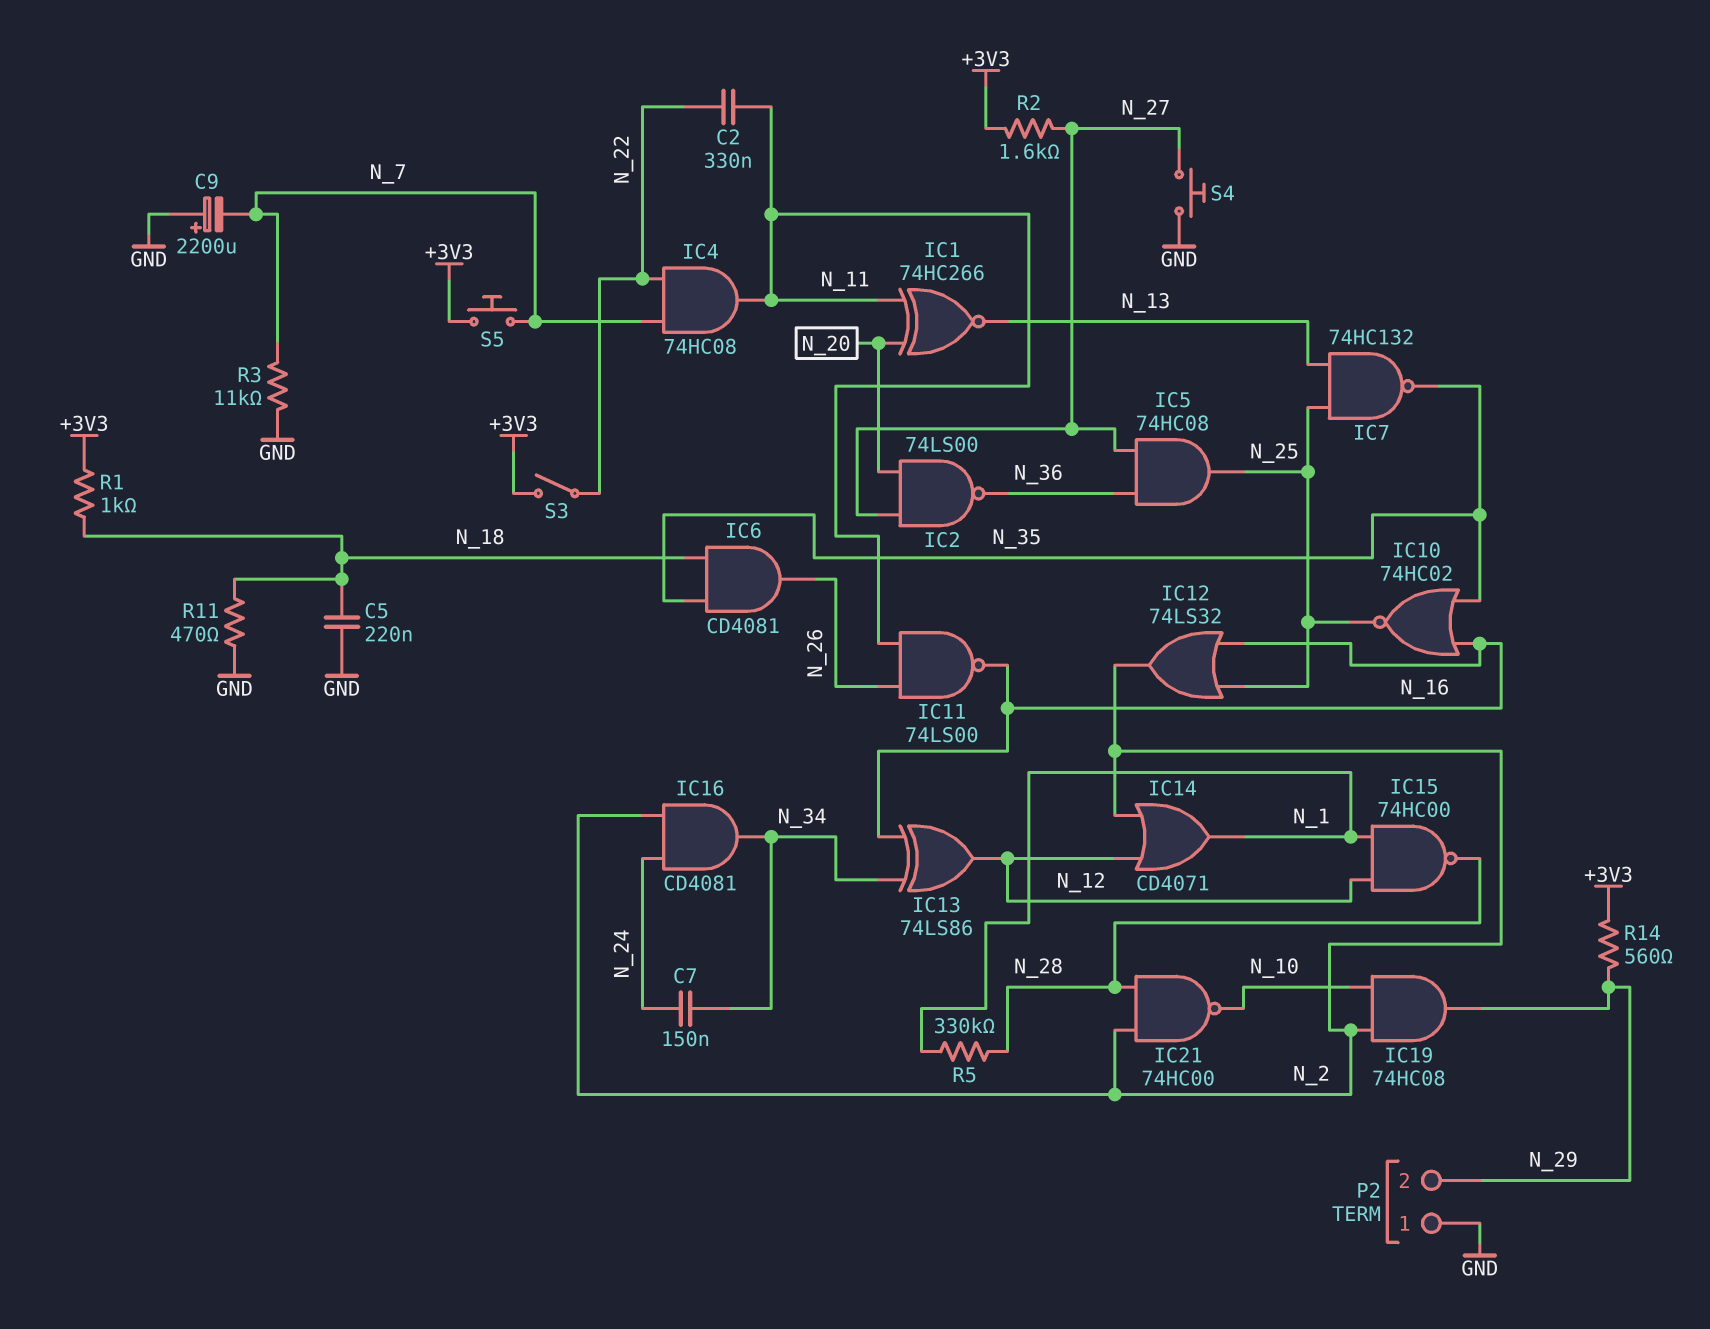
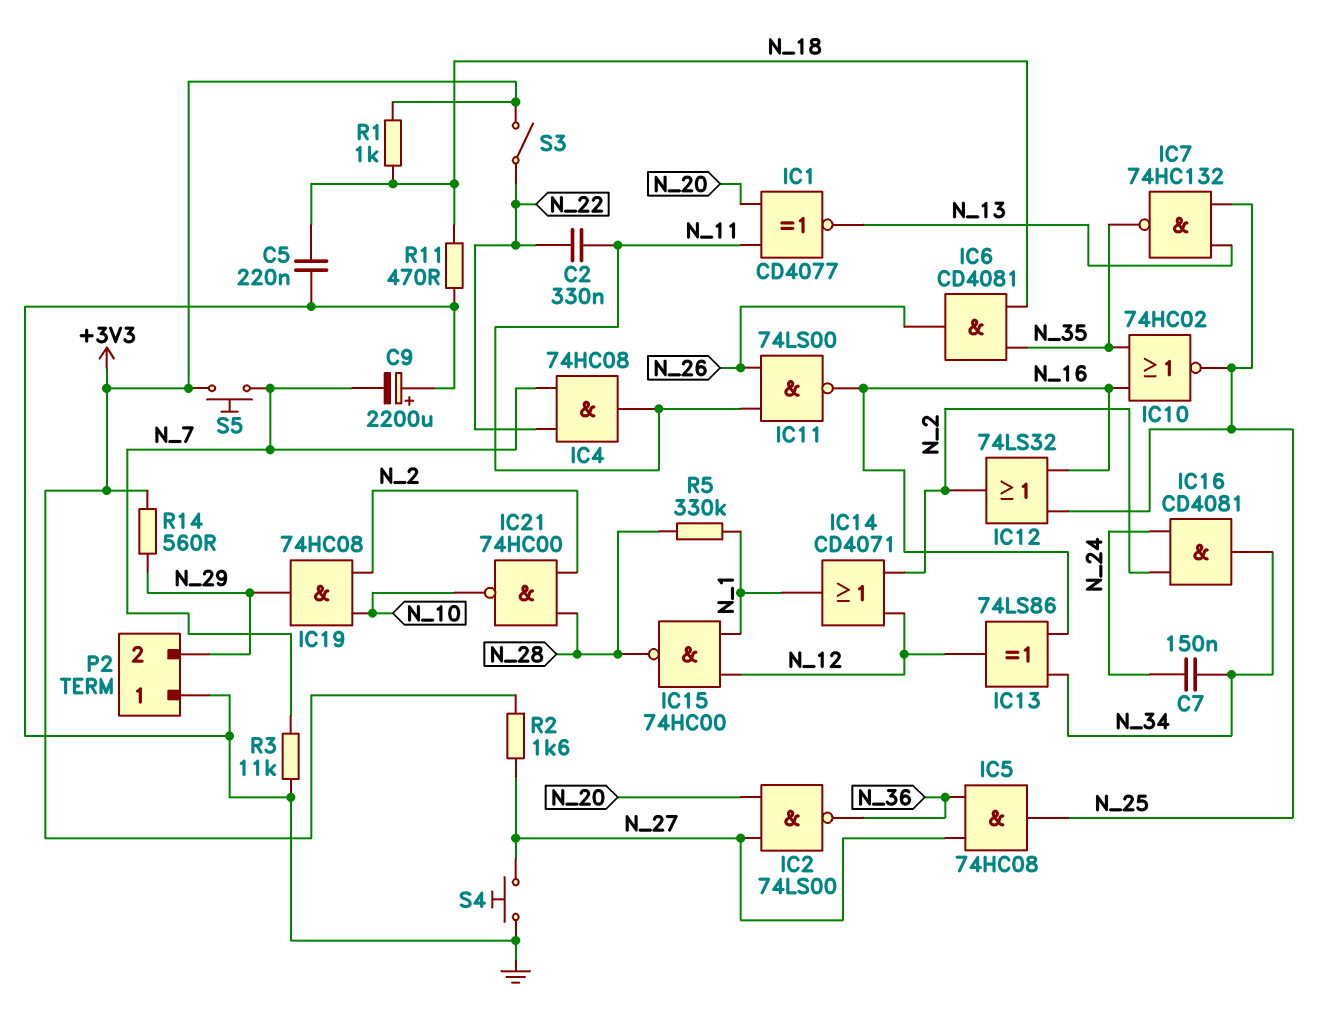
IC1: XNOR 74HC266 (in N_11, in N_20, out N_13) -> XNOR CD4077 (in N_11, in N_20, out N_13)

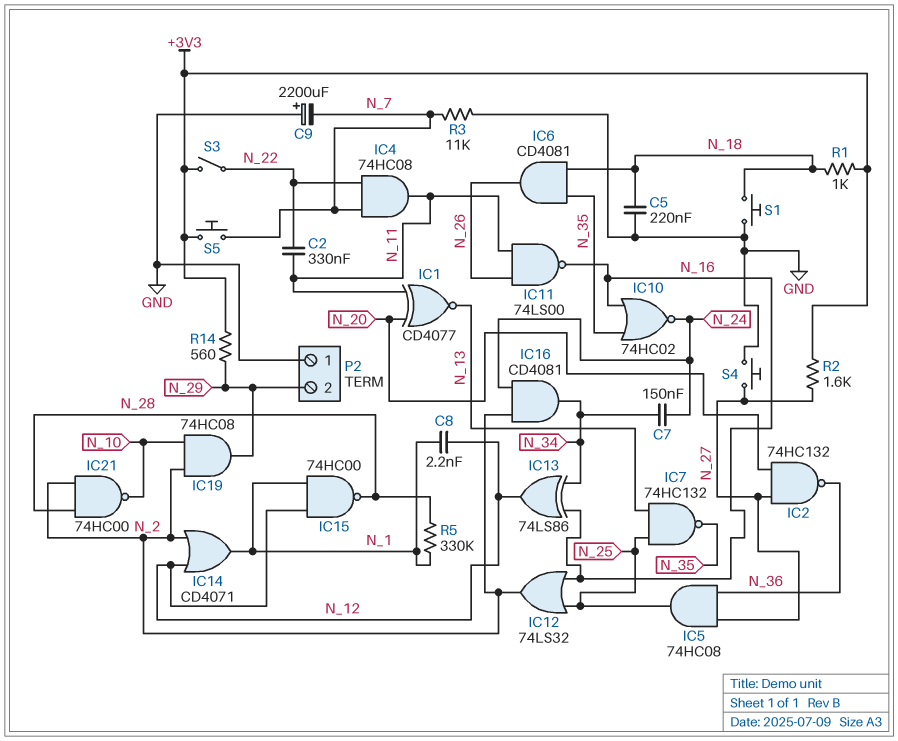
C8: none -> 2.2nF (N_1, N_12)
IC2: NAND 74LS00 (in N_20, in N_27, out N_36) -> NAND 74HC132 (in N_20, in N_27, out N_36)
IC10: NOR 74HC02 (in N_16, in N_35, out N_25) -> NOR 74HC02 (in N_16, in N_35, out N_24)
R11: 470 (GND, N_18) -> none
S1: none -> button (GND, N_18)

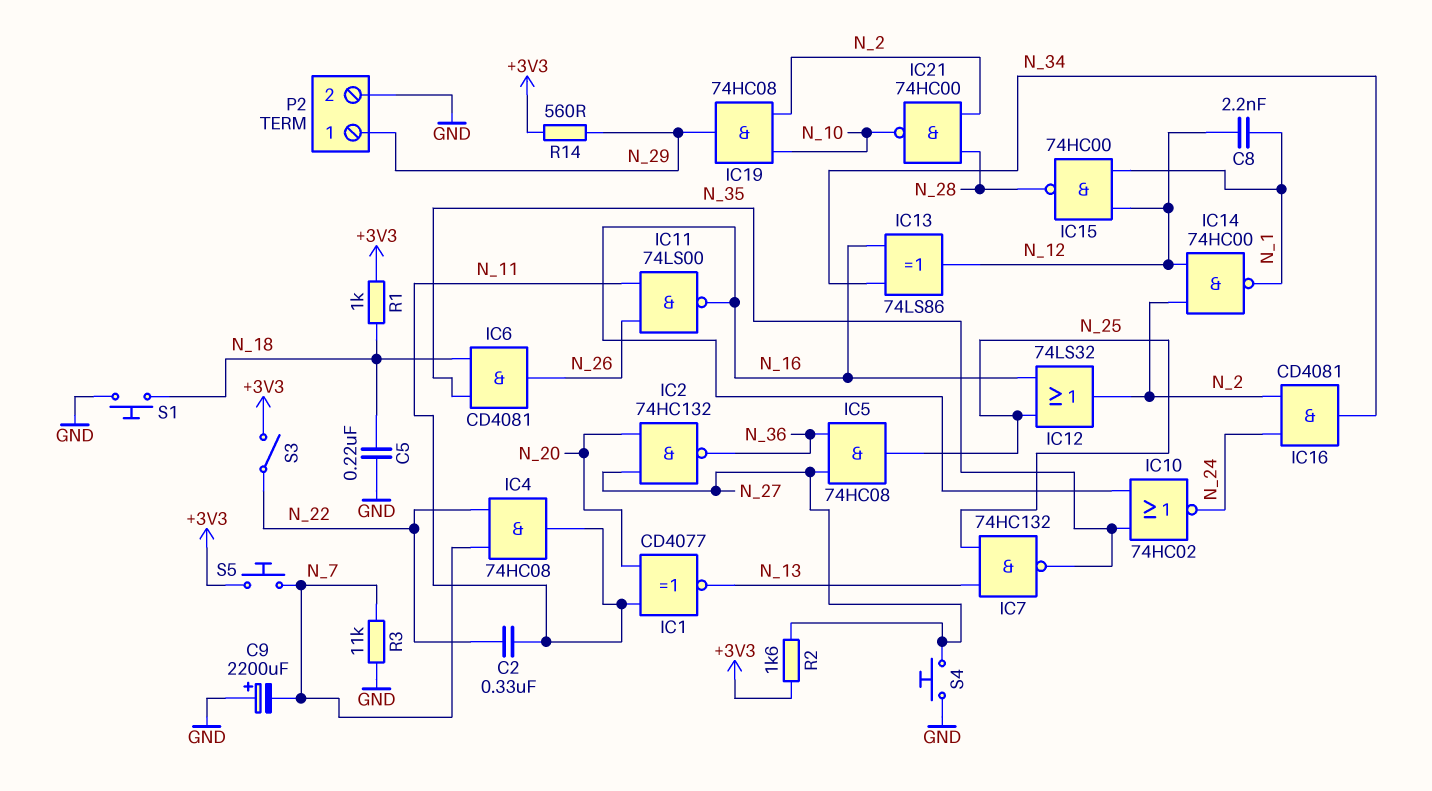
C7: 150nF (N_24, N_34) -> none
IC14: OR CD4071 (in N_2, in N_12, out N_1) -> NAND 74HC00 (in N_2, in N_12, out N_1)
P2 pin 1: GND -> N_29
P2 pin 2: N_29 -> GND
R5: 330k (N_1, N_28) -> none

